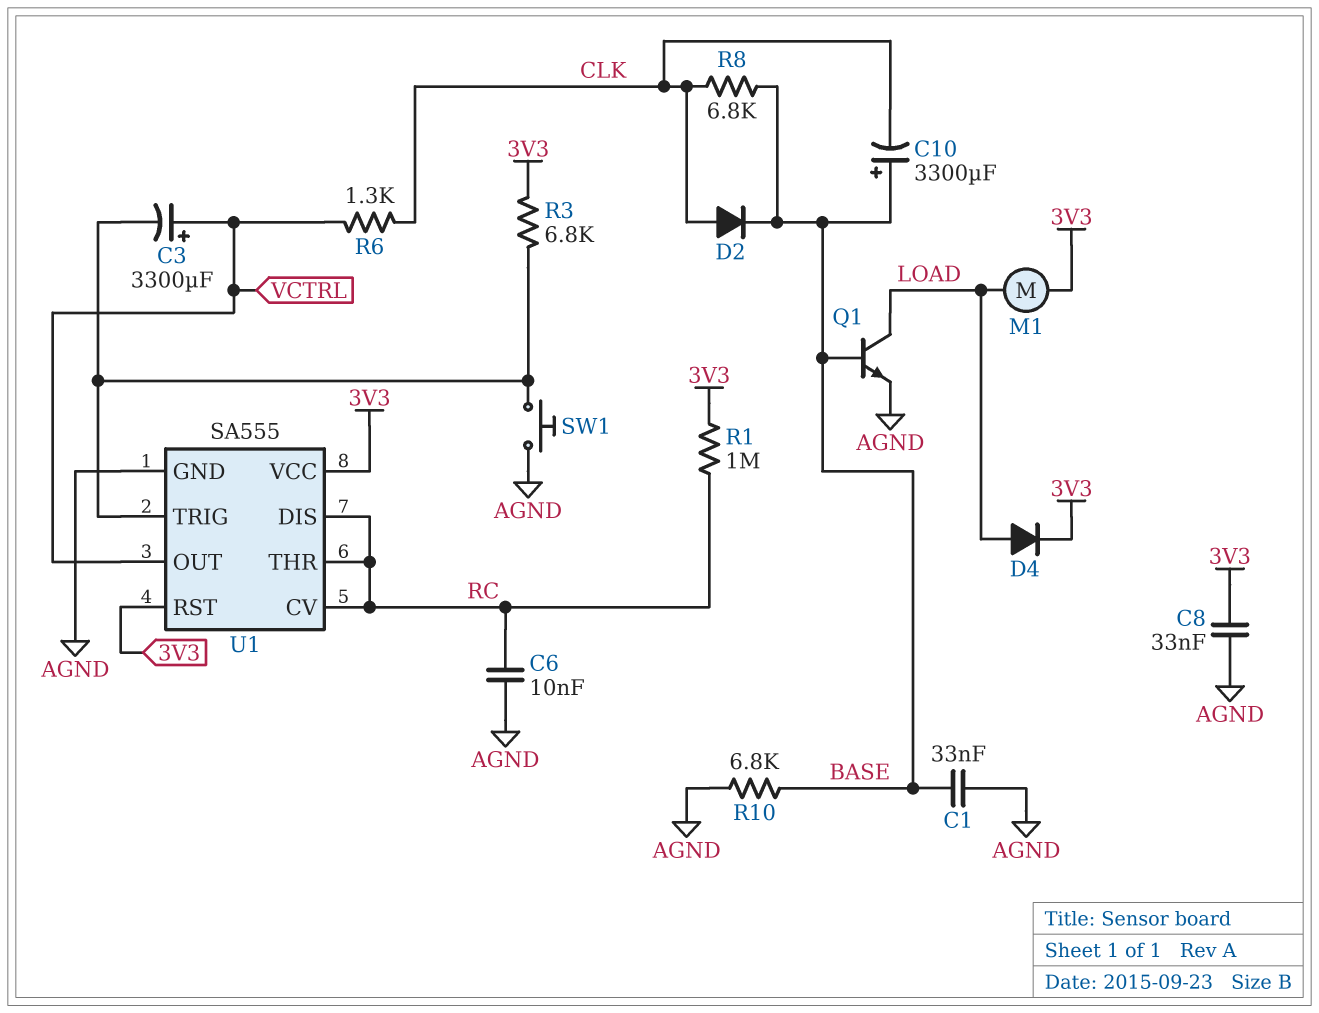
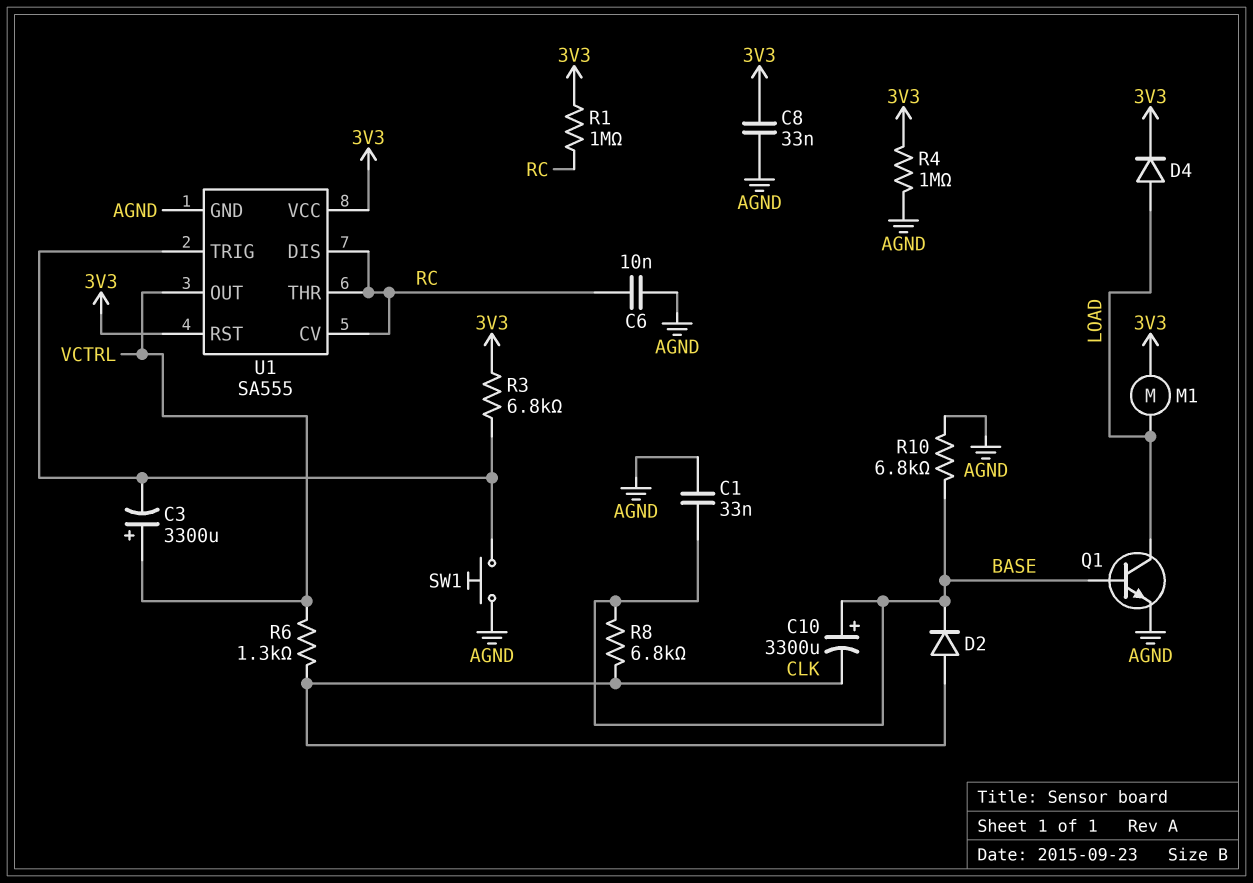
R4: none -> 1M (3V3, AGND)

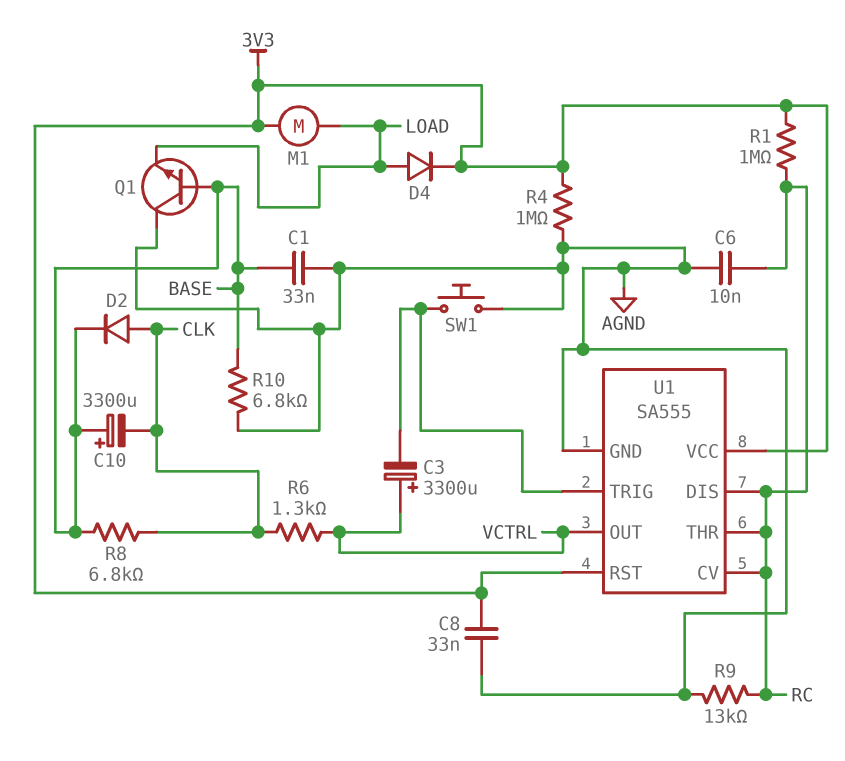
Q1: NPN (B BASE, C LOAD, E AGND) -> NPN (B BASE, C AGND, E LOAD)
R3: 6.8k (3V3, U1/TRIG) -> none
R9: none -> 13k (AGND, RC)

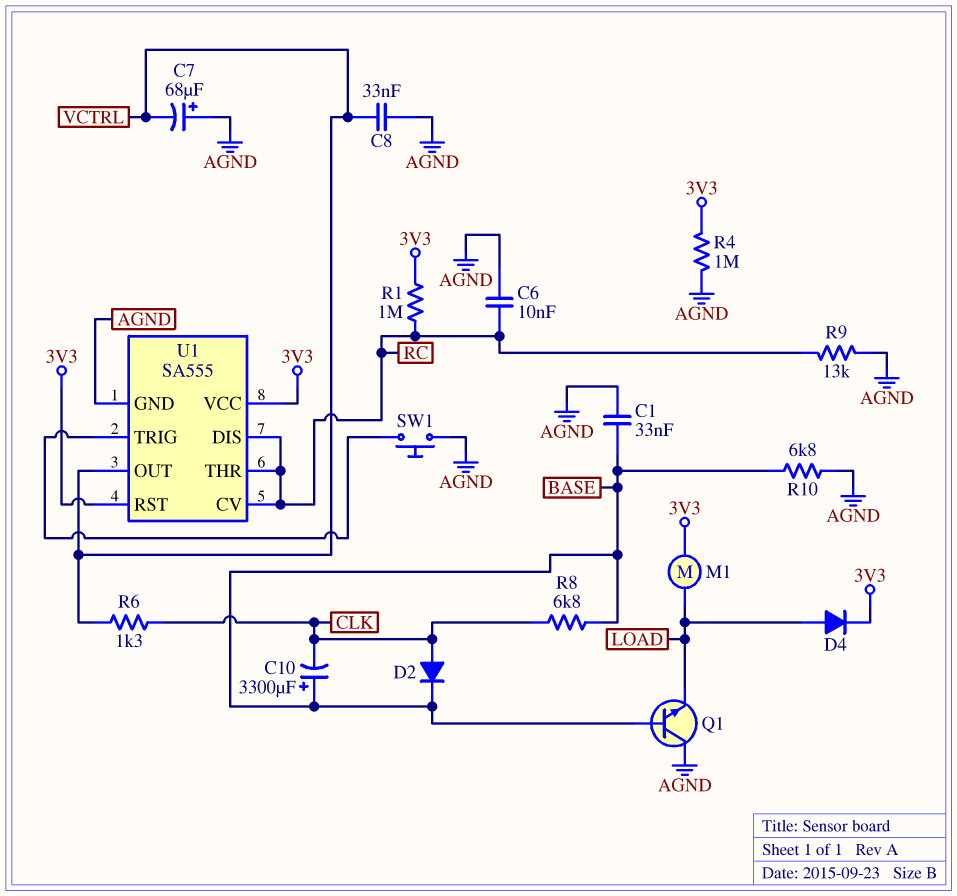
C3: 3300uF (plus VCTRL, minus U1/TRIG) -> none
C7: none -> 68uF (plus AGND, minus VCTRL)
C8: 33nF (3V3, AGND) -> 33nF (AGND, VCTRL)

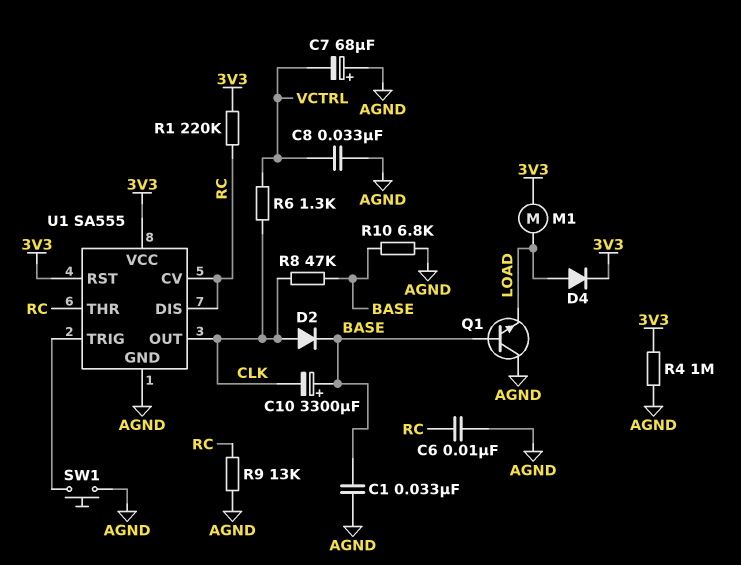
R1: 1M (3V3, RC) -> 220k (3V3, RC)
R8: 6.8k (BASE, CLK) -> 47k (BASE, CLK)
U1 pin OUT: VCTRL -> CLK

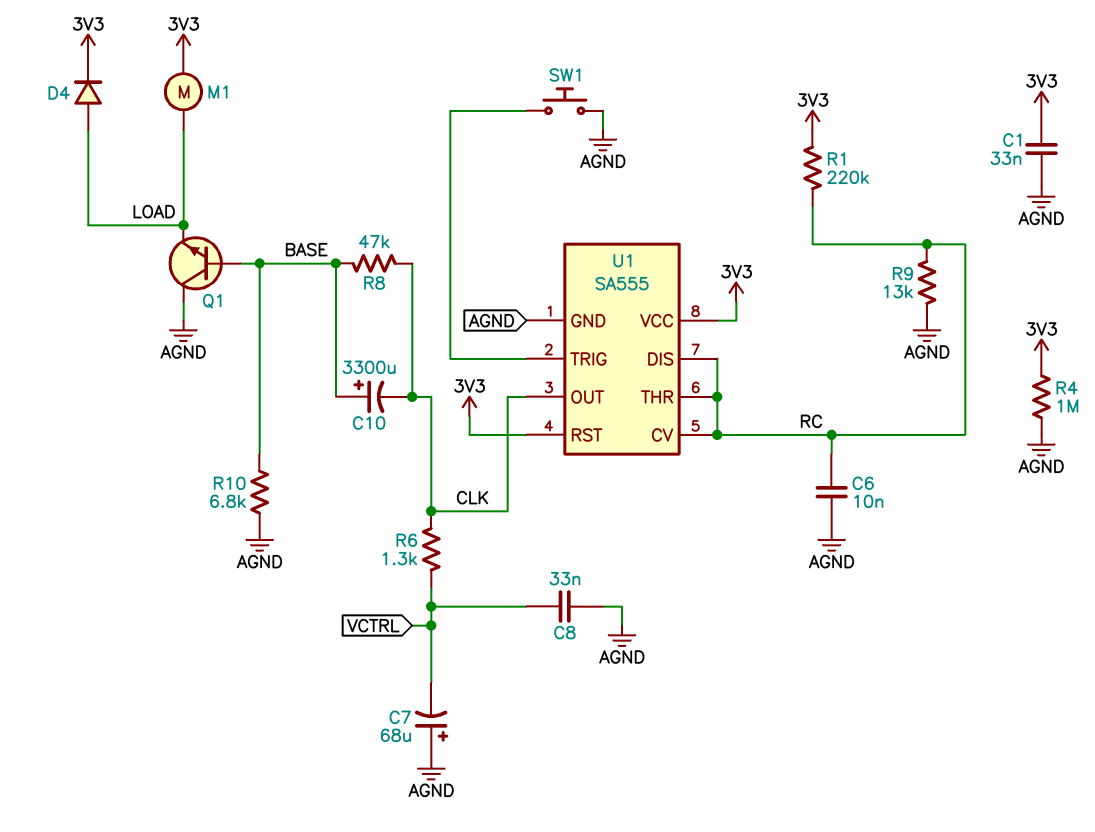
C1: 33nF (AGND, BASE) -> 33nF (3V3, AGND)
D2: diode (A CLK, K BASE) -> none

